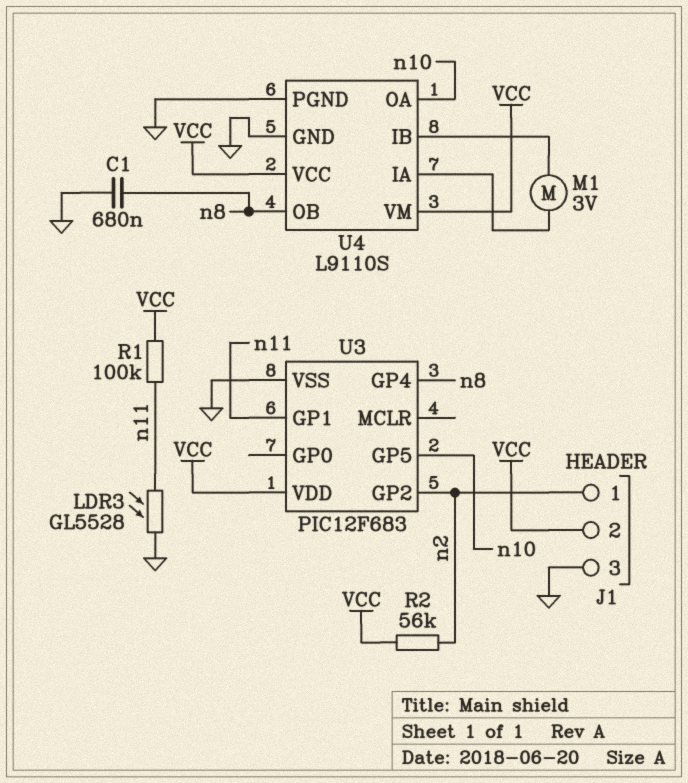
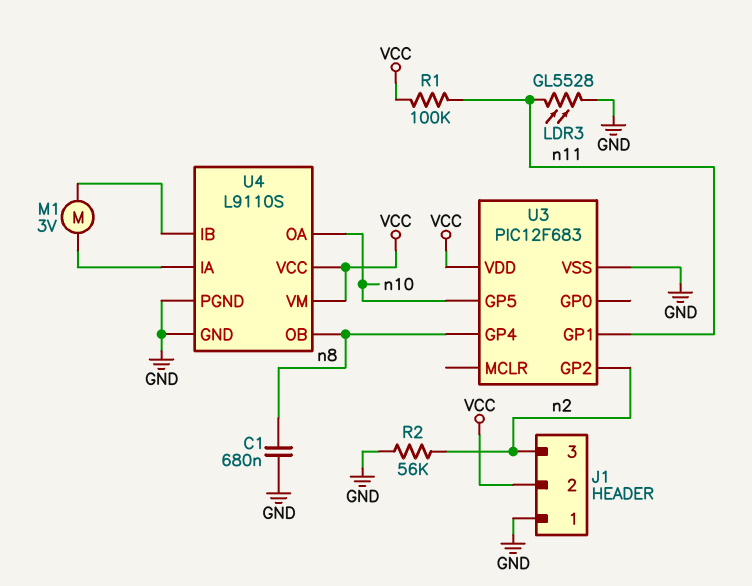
J1 pin 1: n2 -> GND
J1 pin 3: GND -> n2
R2: 56k (VCC, n2) -> 56k (GND, n2)

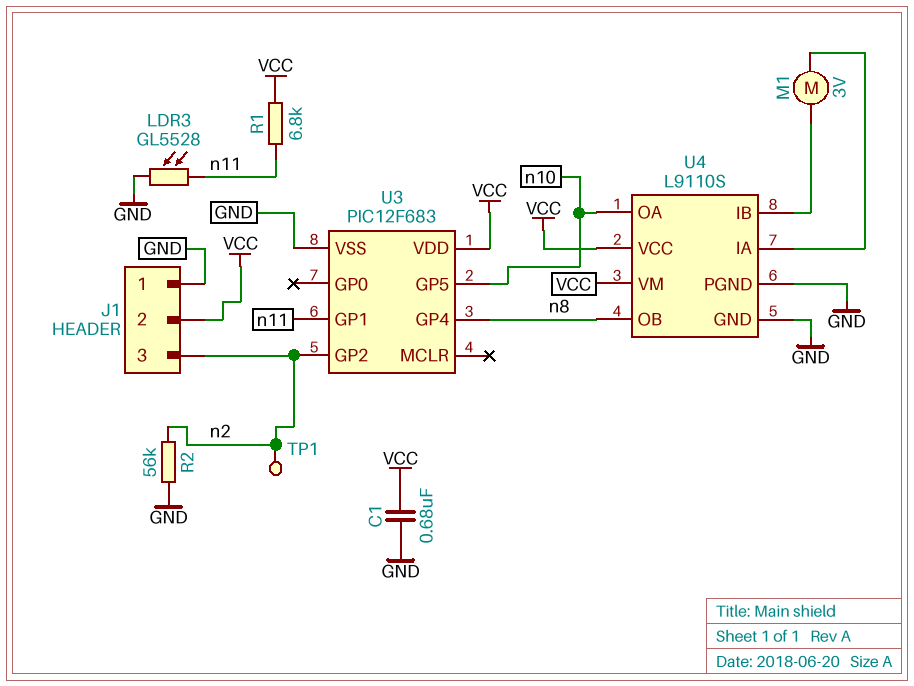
C1: 680nF (GND, n8) -> 680nF (GND, VCC)
R1: 100k (VCC, n11) -> 6.8k (VCC, n11)
TP1: none -> test point (n2)

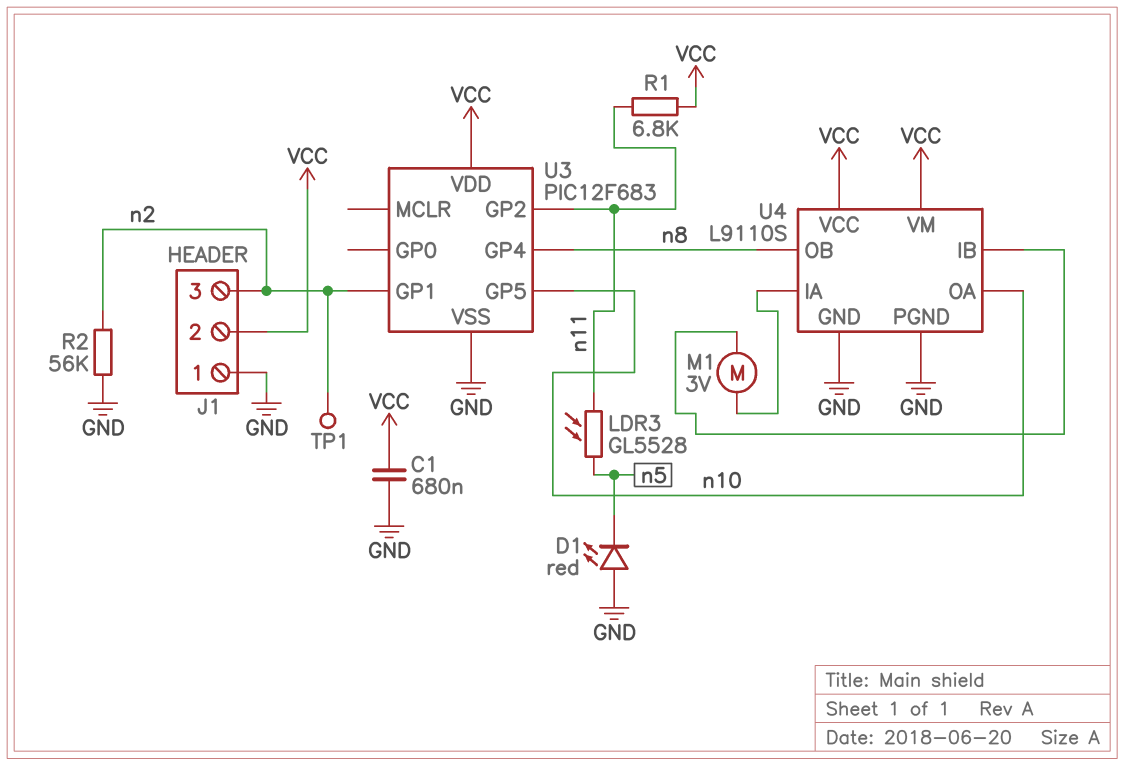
D1: none -> LED red (A GND, K n5)
LDR3: GL5528 (GND, n11) -> GL5528 (n5, n11)
U3 pin GP1: n11 -> n2
U3 pin GP2: n2 -> n11

